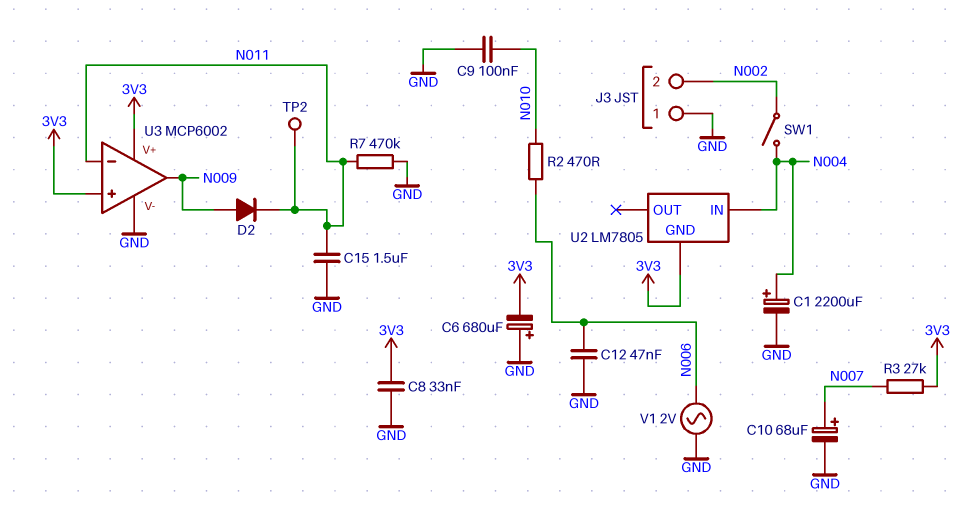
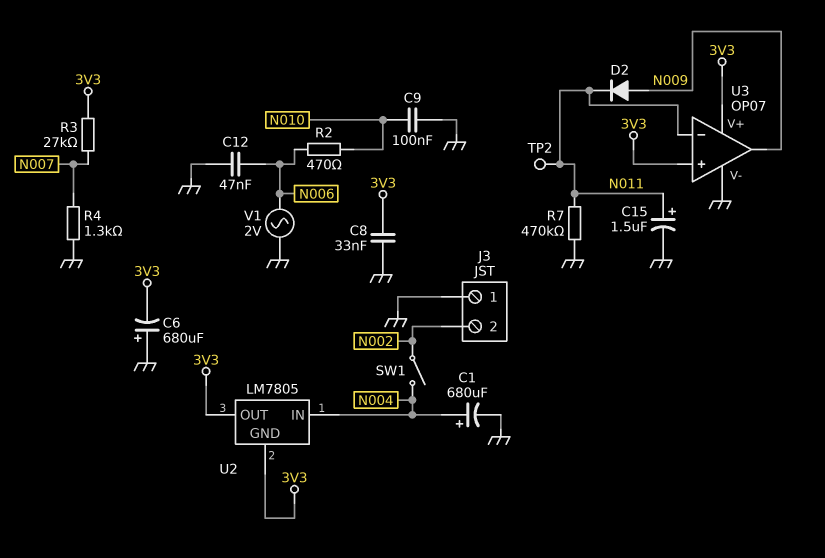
C1: 2200uF (plus N004, minus GND) -> 680uF (plus N004, minus GND)
C10: 68uF (plus N007, minus GND) -> none
C15: 1.5uF (GND, N011) -> 1.5uF (plus N011, minus GND)
R4: none -> 1.3k (GND, N007)
U2 pin OUT: none -> 3V3
U3: MCP6002 -> OP07

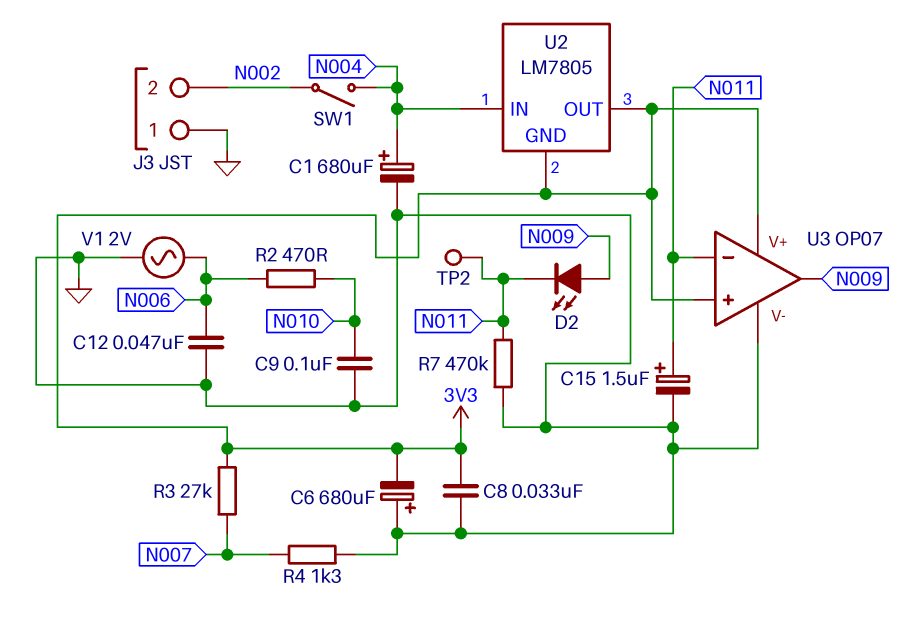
D2: diode (A N009, K N011) -> LED (A N009, K N011)

